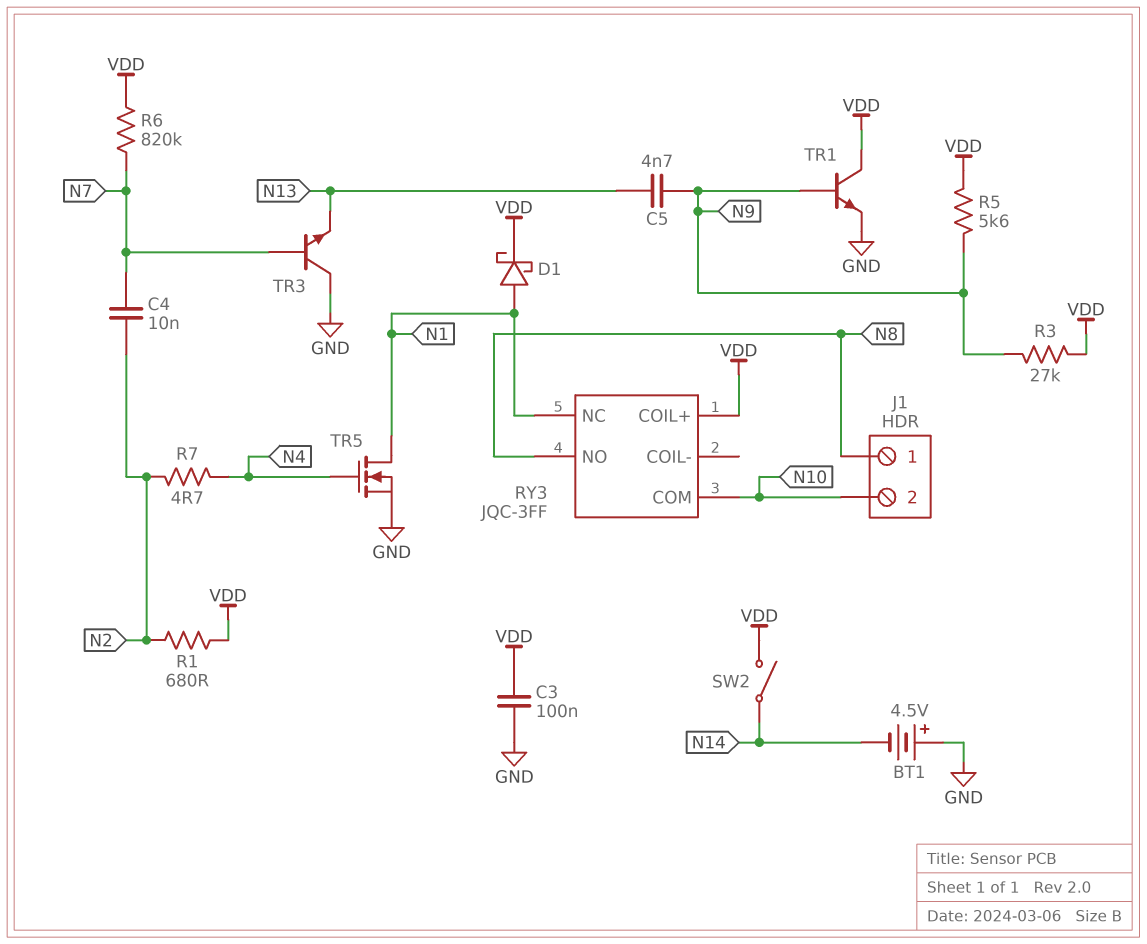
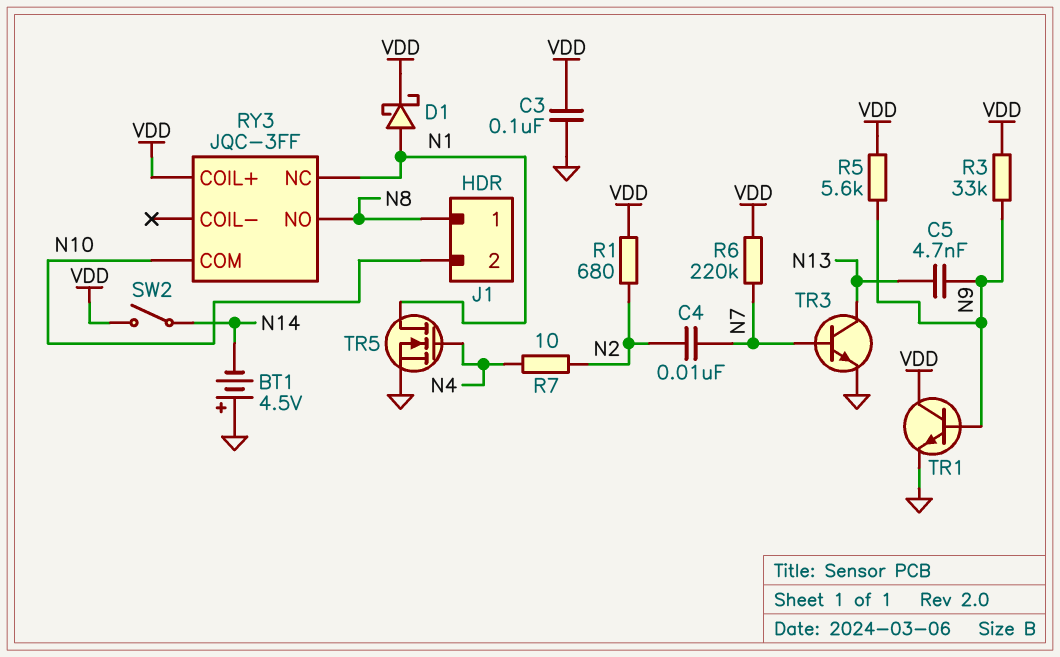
R3: 27k (N9, VDD) -> 33k (N9, VDD)
R6: 820k (N7, VDD) -> 220k (N7, VDD)
R7: 4.7 (N2, N4) -> 10 (N2, N4)
TR3: NPN (B N7, C GND, E N13) -> NPN (B N7, C N13, E GND)

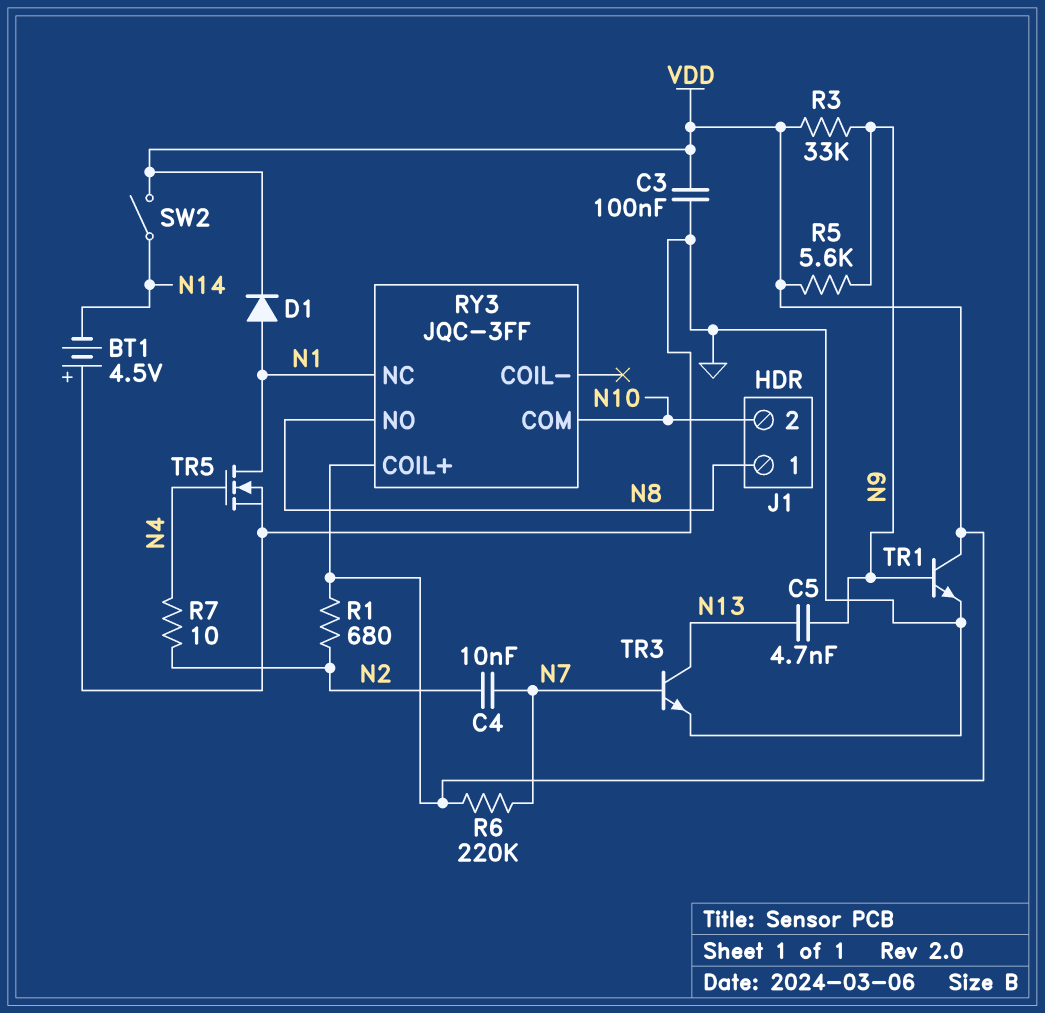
D1: schottky (A N1, K VDD) -> diode (A N1, K VDD)

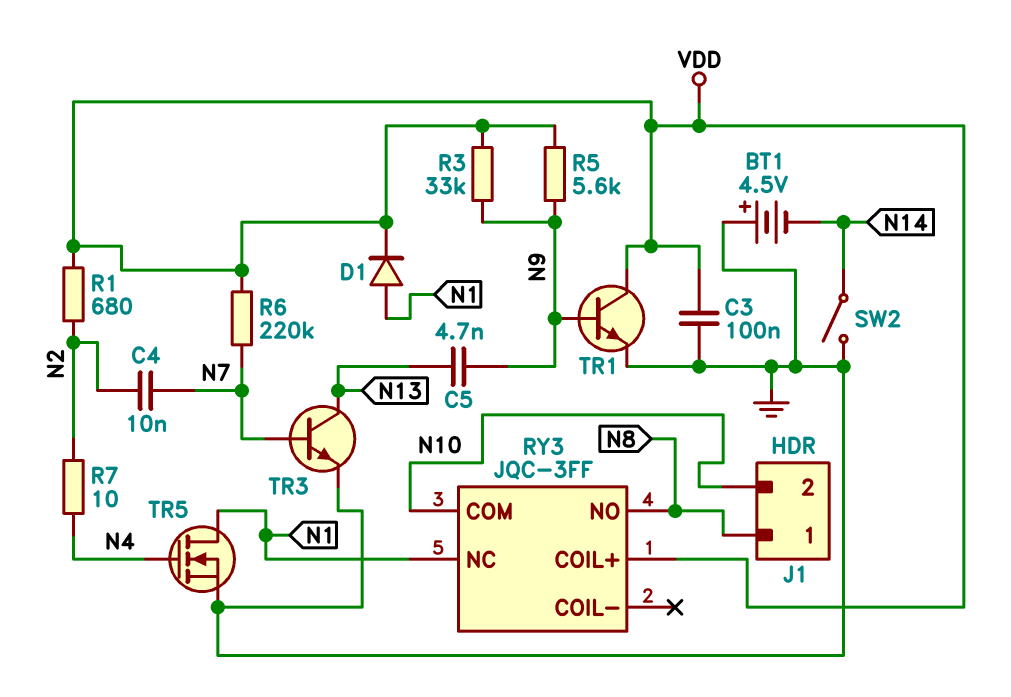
SW2: switch (N14, VDD) -> switch (GND, N14)

